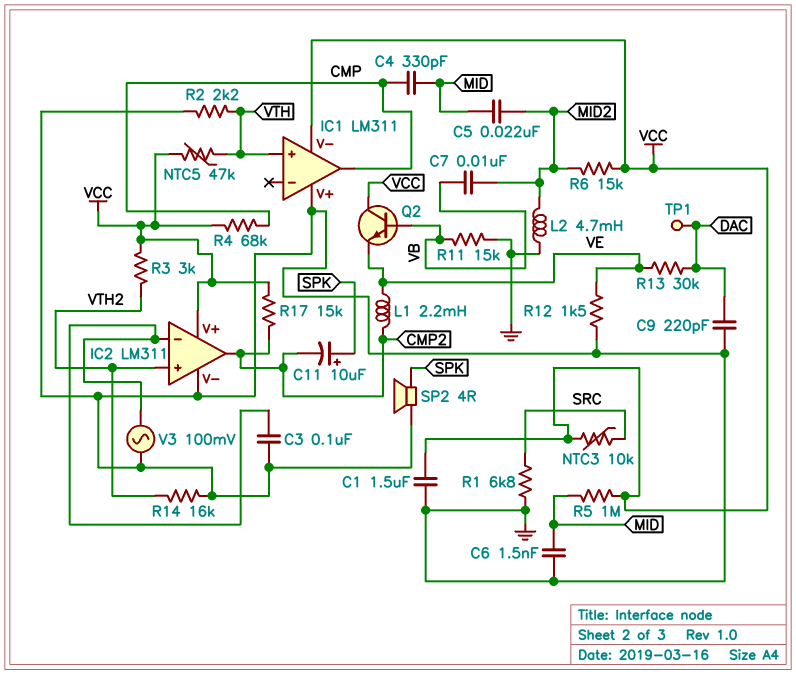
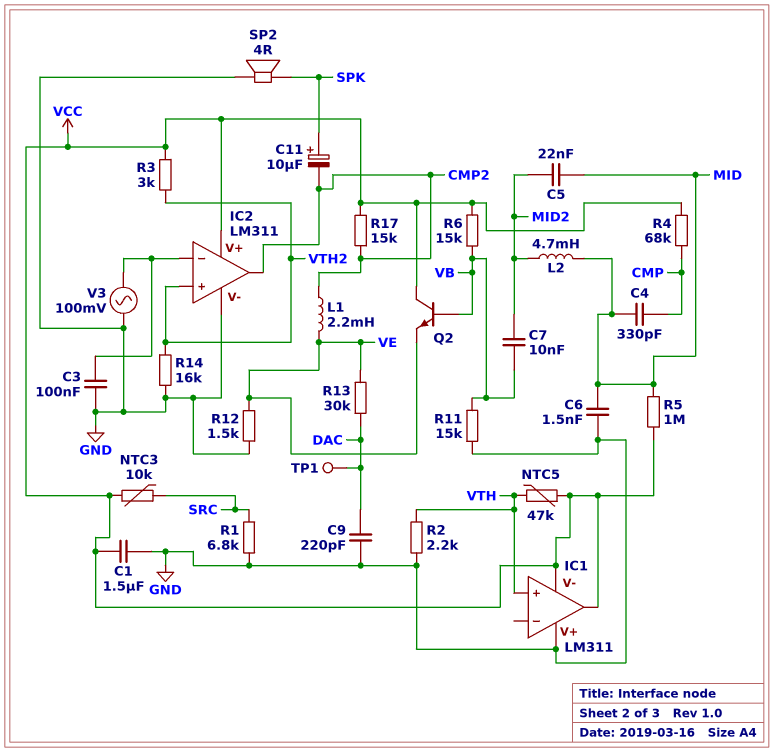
IC1 pin out: CMP -> VCC
L2: 4.7mH (GND, MID2) -> 4.7mH (MID, MID2)
R6: 15k (MID2, VCC) -> 15k (VB, VCC)

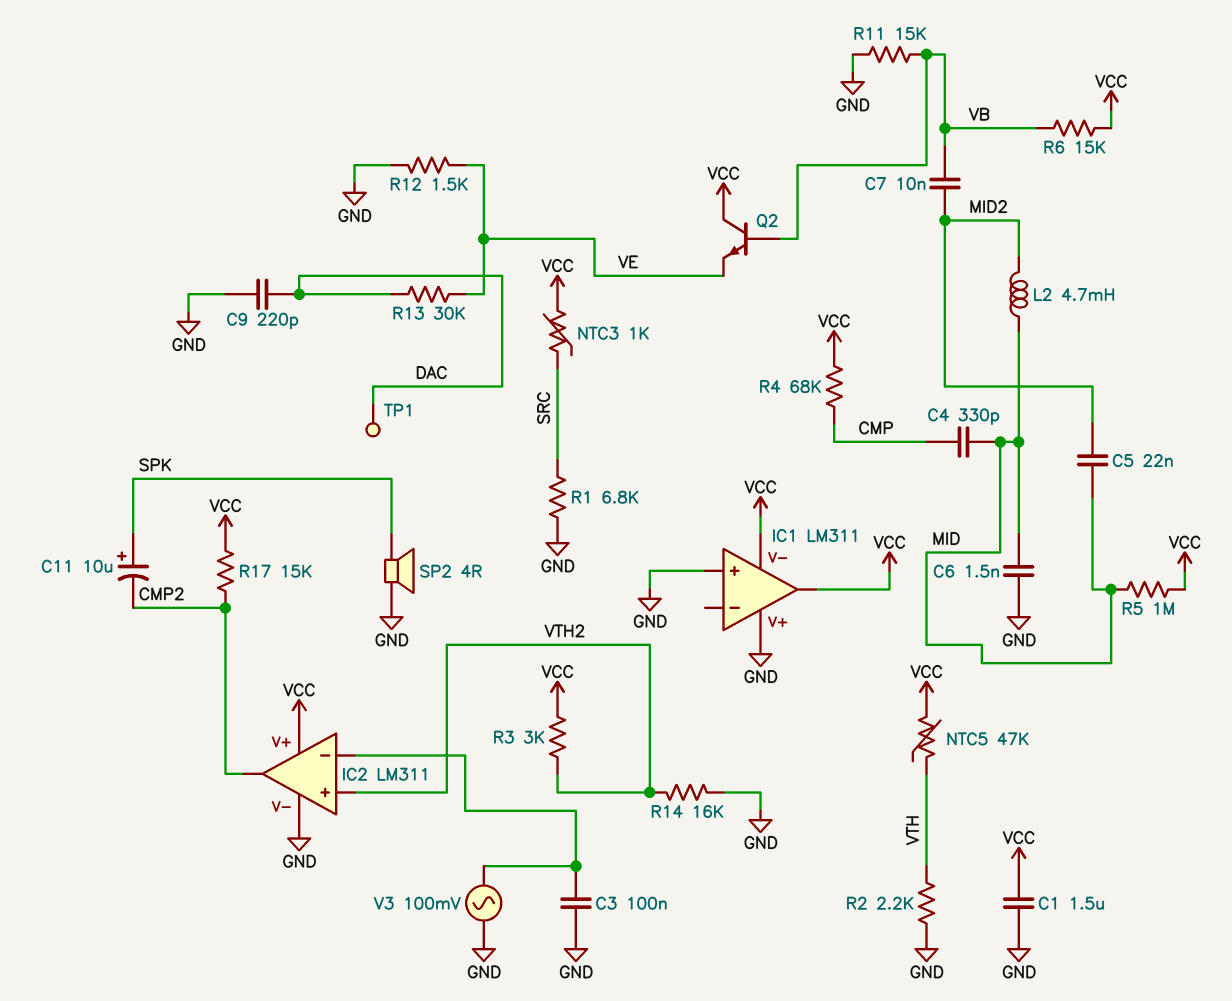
IC1 pin in+: VTH -> GND
L1: 2.2mH (CMP2, VE) -> none
NTC3: 10k (SRC, VCC) -> 1k (SRC, VCC)

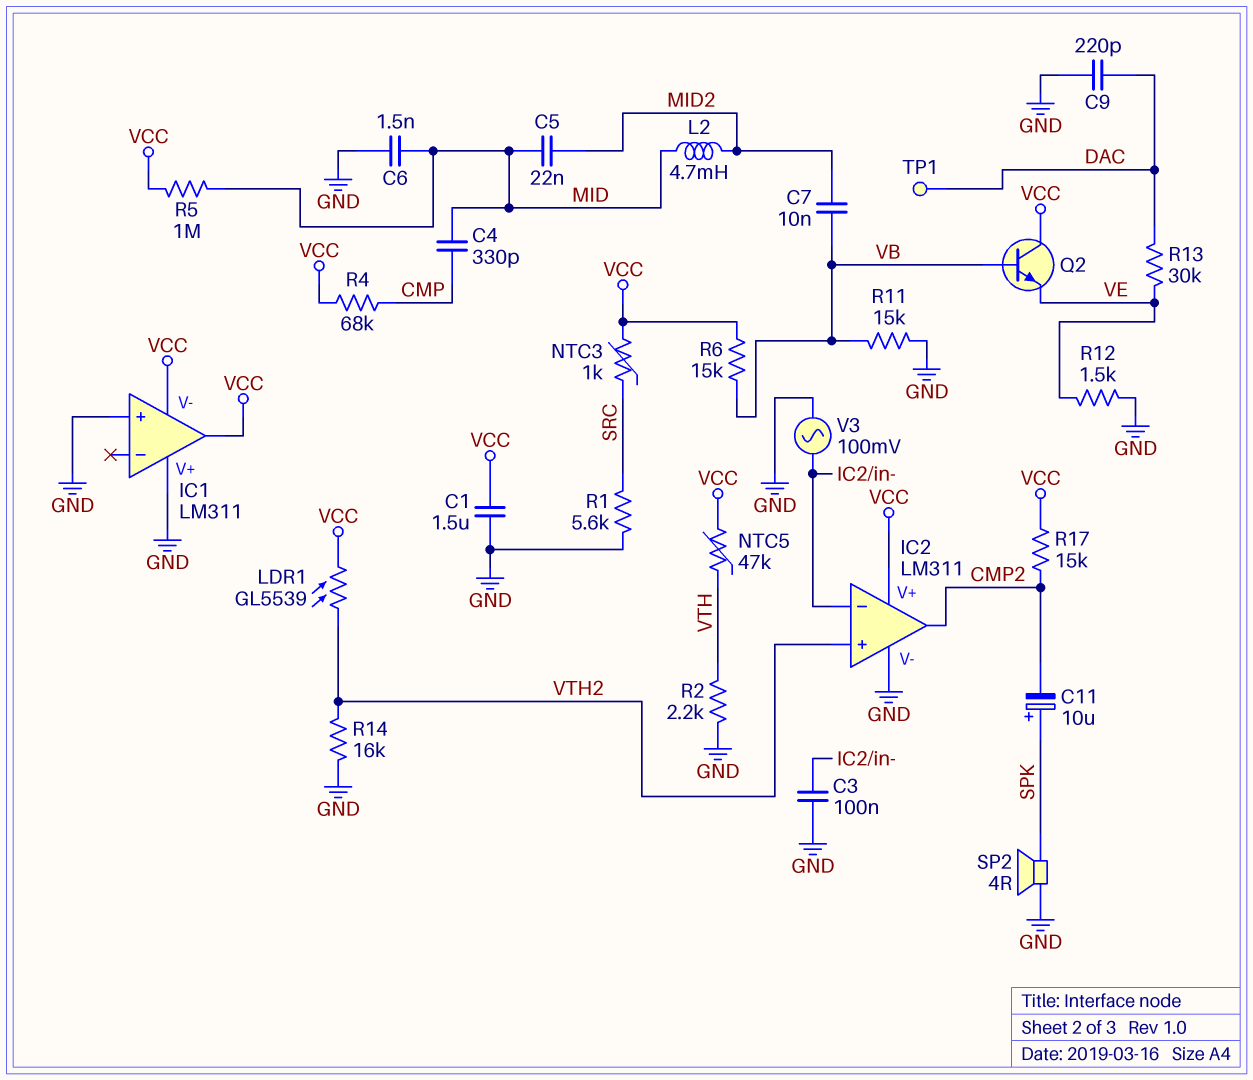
LDR1: none -> GL5539 (VCC, VTH2)
R1: 6.8k (GND, SRC) -> 5.6k (GND, SRC)
R3: 3k (VCC, VTH2) -> none

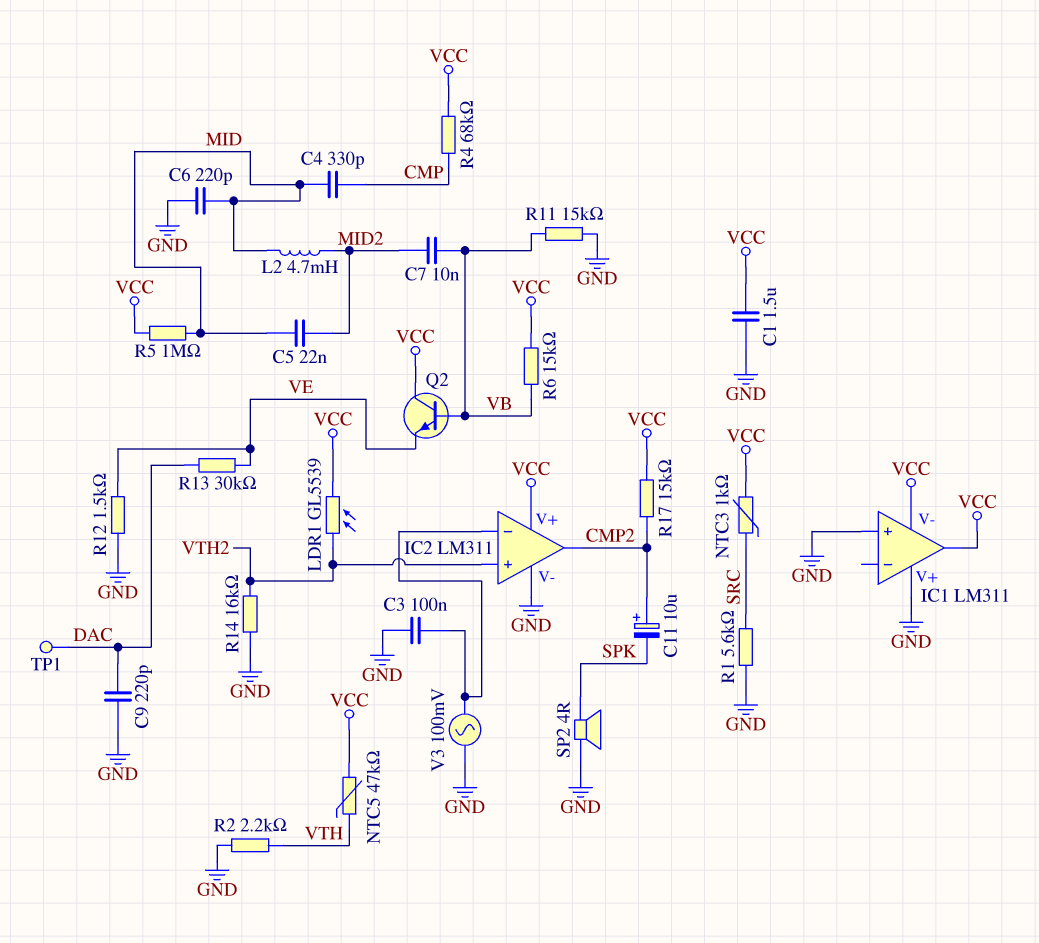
C6: 1.5nF (GND, MID) -> 220pF (GND, MID)
C11: 10uF (plus SPK, minus CMP2) -> 10uF (plus CMP2, minus SPK)

